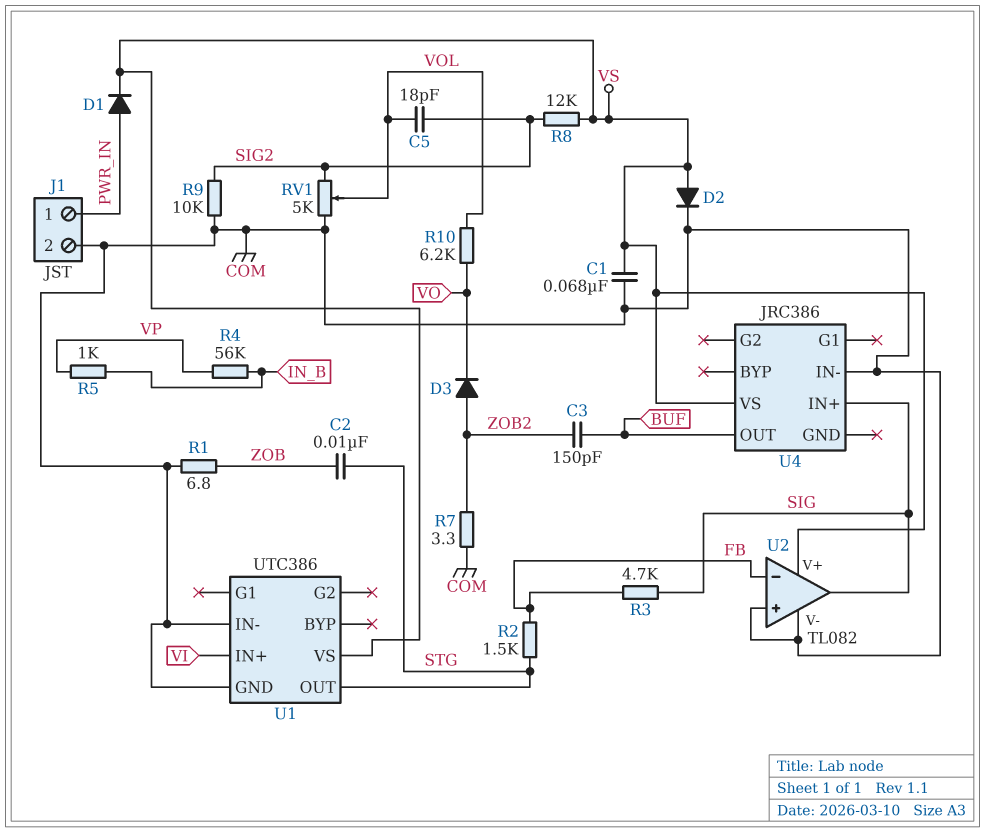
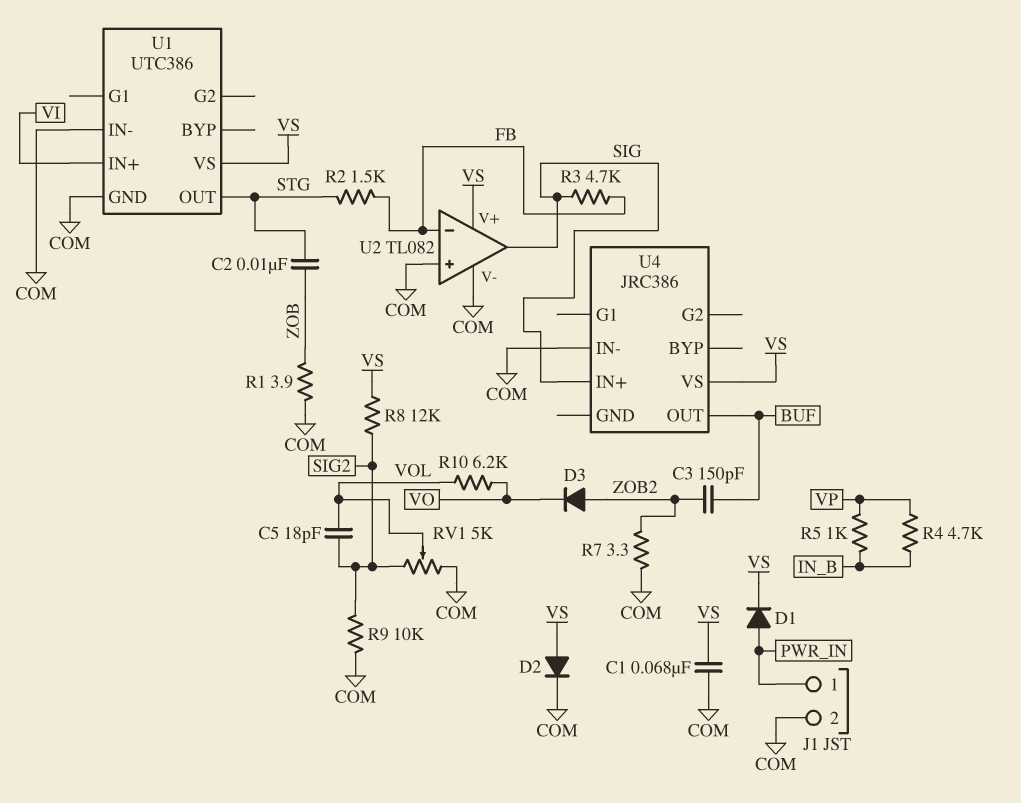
R1: 6.8 (COM, ZOB) -> 3.9 (COM, ZOB)
R4: 56k (IN_B, VP) -> 4.7k (IN_B, VP)

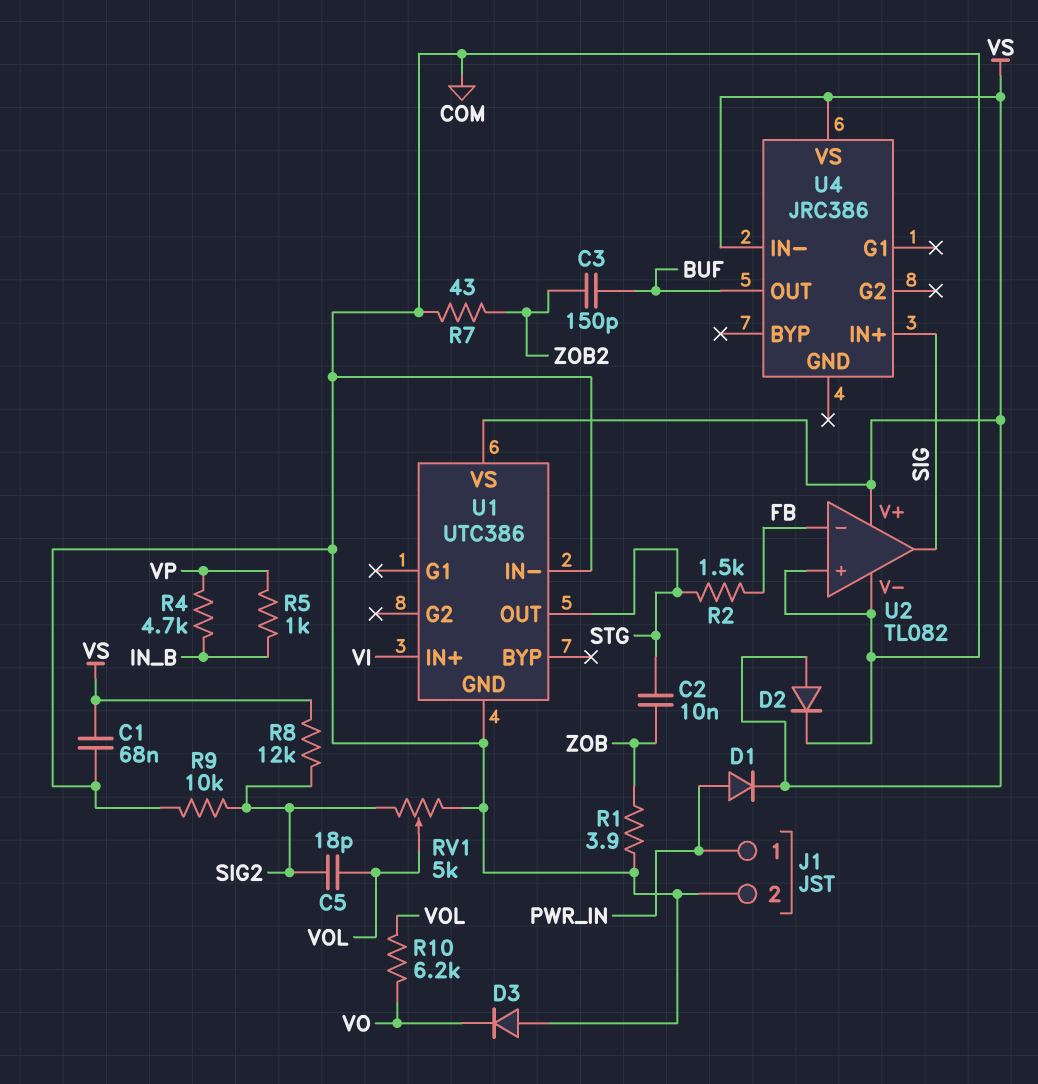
D3: diode (A ZOB2, K VO) -> diode (A COM, K VO)
R3: 4.7k (FB, SIG) -> none
R7: 3.3 (COM, ZOB2) -> 43 (COM, ZOB2)
U4 pin IN-: COM -> VS

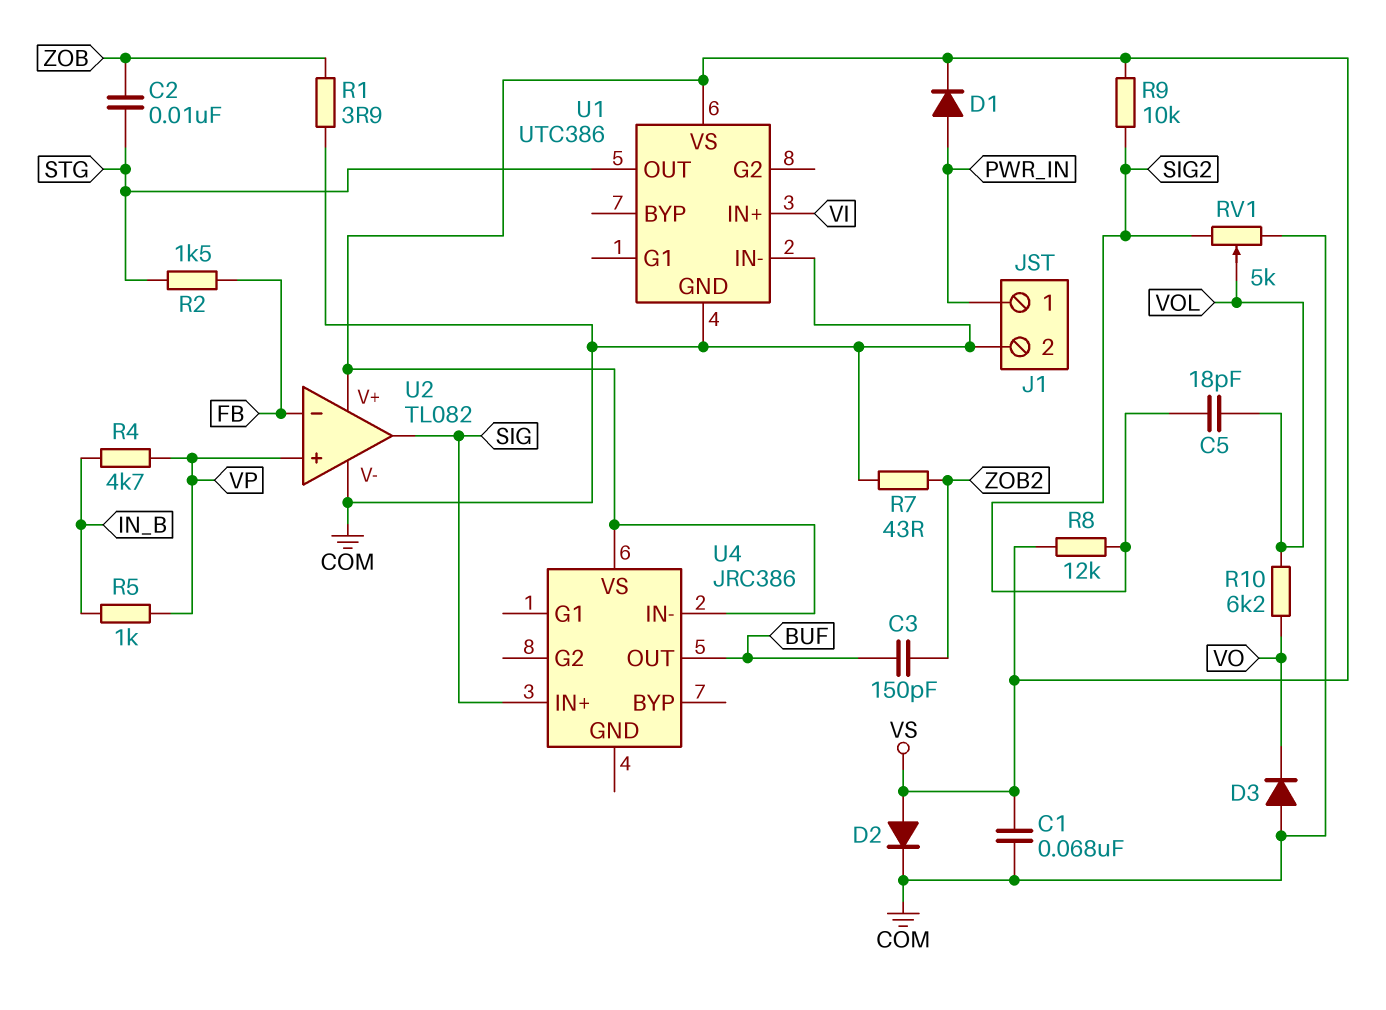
R9: 10k (COM, SIG2) -> 10k (SIG2, VS)
U2 pin in+: COM -> VP

